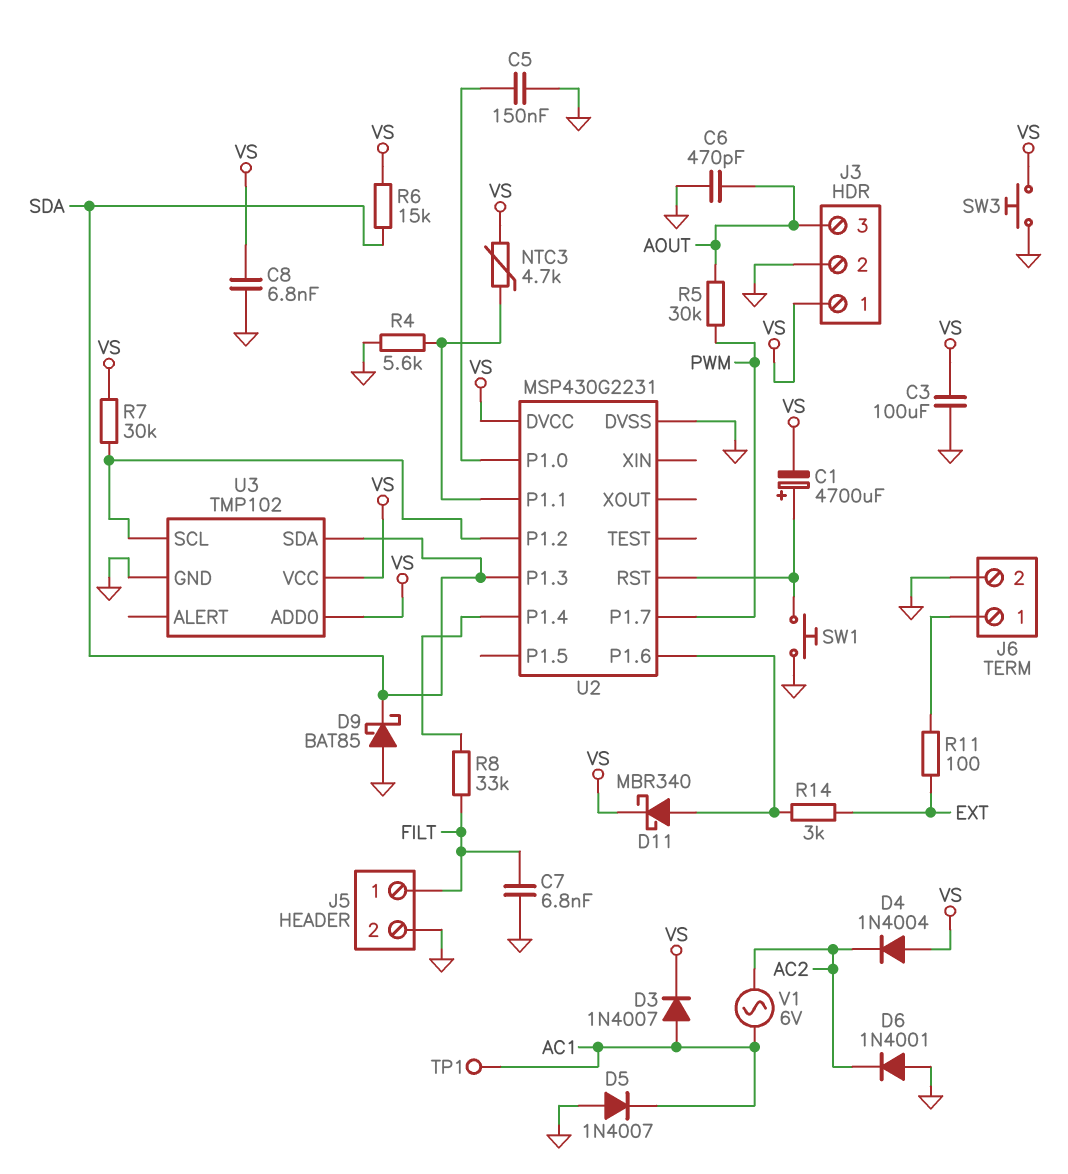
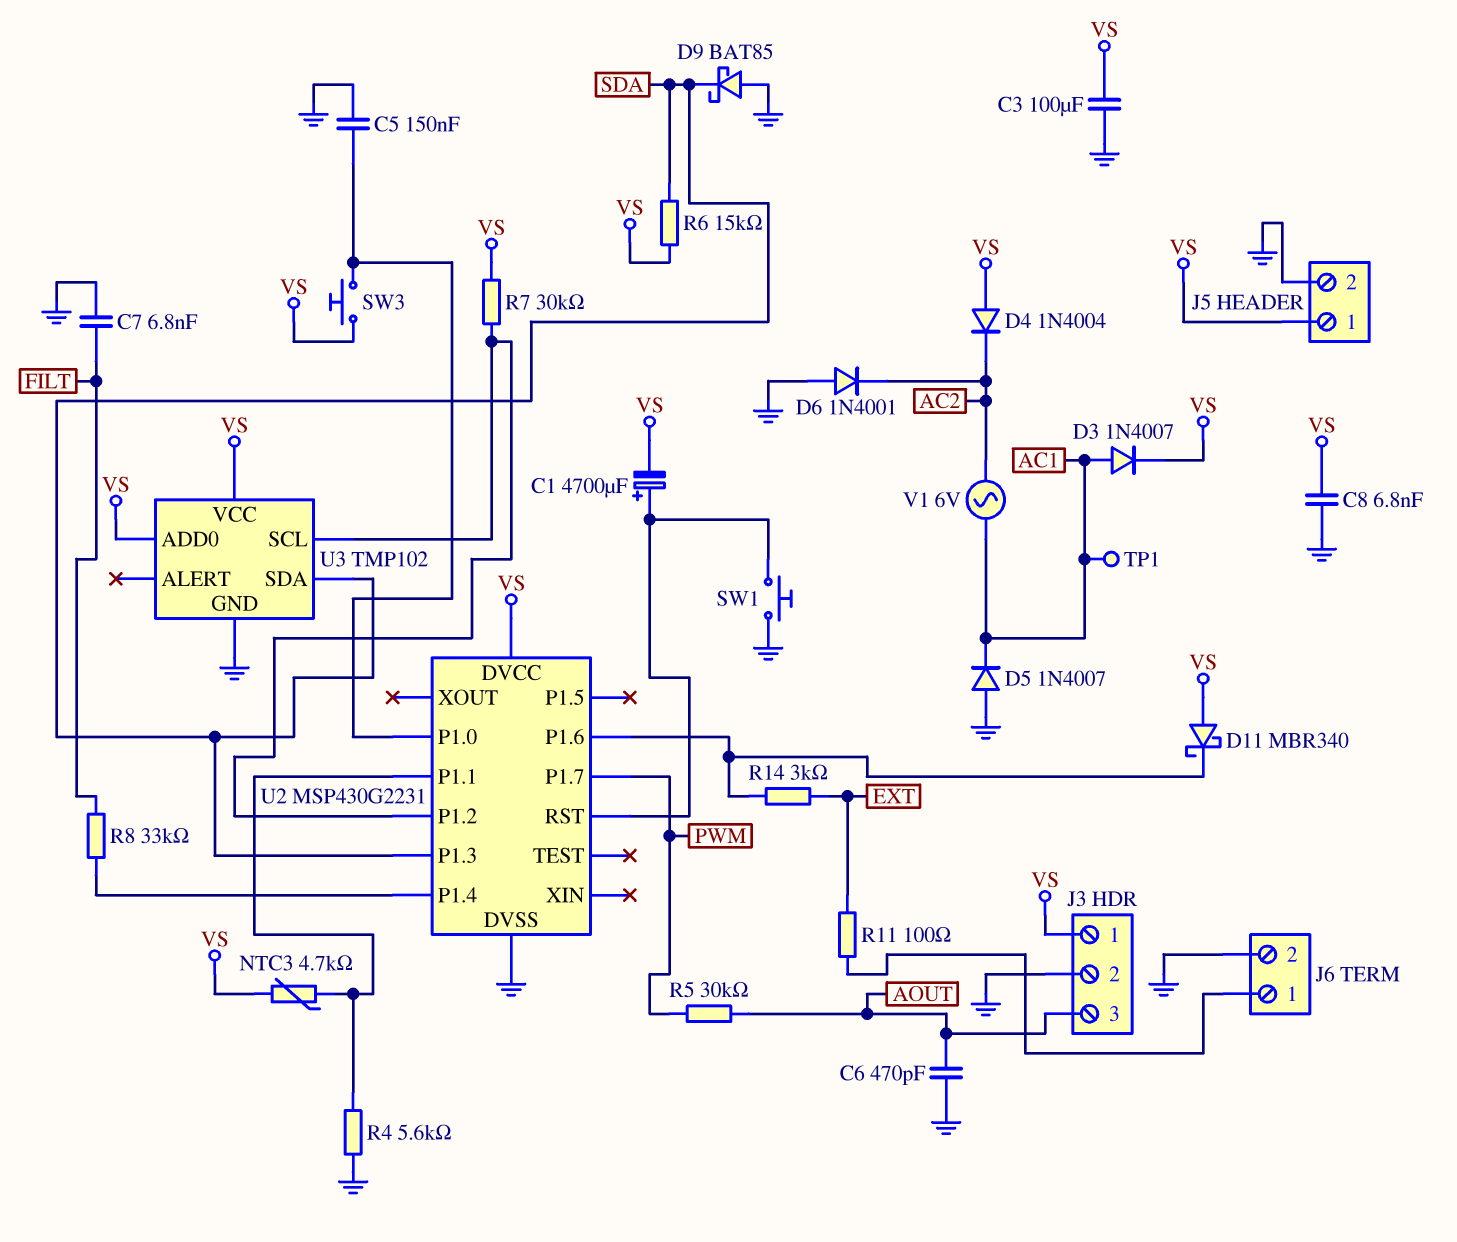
D11: schottky MBR340 (A U2/P1.6, K VS) -> schottky MBR340 (A VS, K U2/P1.6)
J5 pin 1: FILT -> VS
SW3: button (GND, VS) -> button (U2/P1.0, VS)

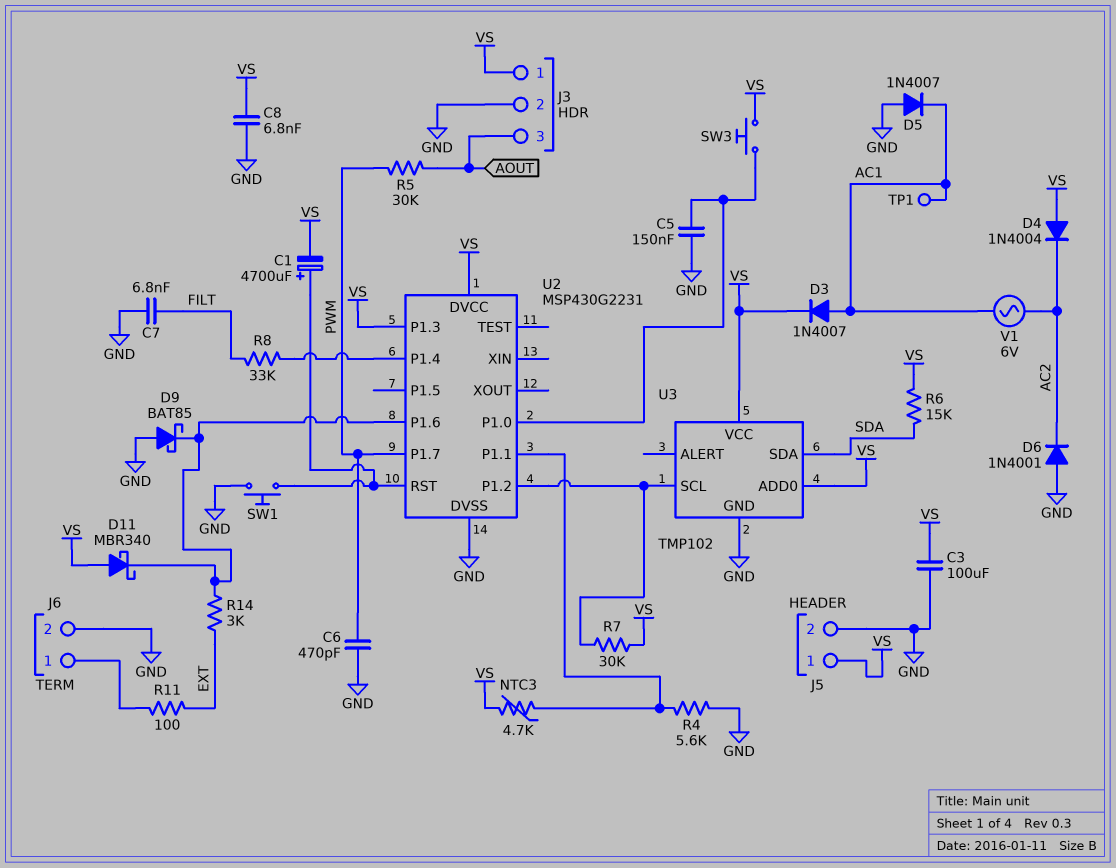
C6: 470pF (AOUT, GND) -> 470pF (GND, PWM)
D9: schottky BAT85 (A GND, K SDA) -> schottky BAT85 (A GND, K U2/P1.6)
U2 pin P1.3: SDA -> VS

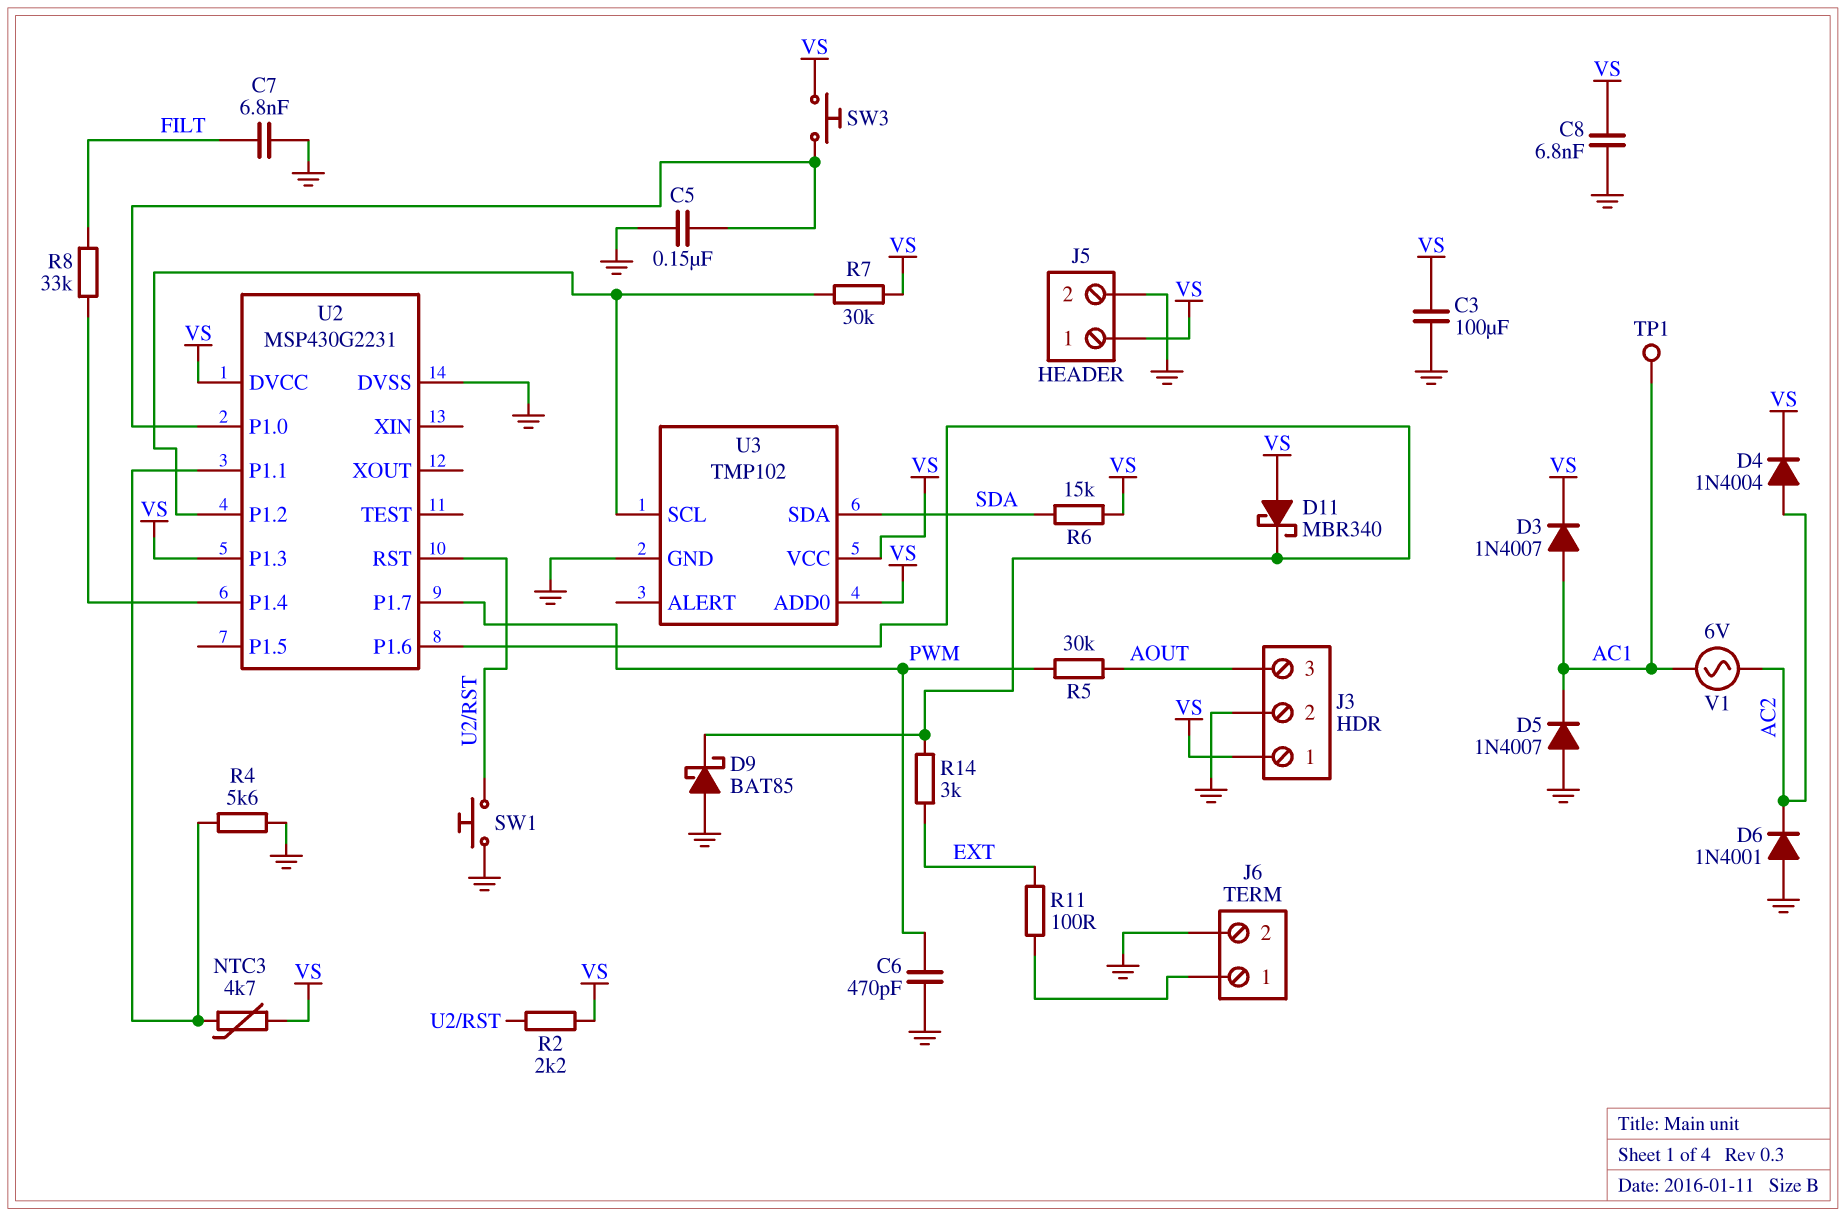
C1: 4700uF (plus U2/RST, minus VS) -> none
D4: diode 1N4004 (A VS, K AC2) -> diode 1N4004 (A AC2, K VS)
R2: none -> 2.2k (U2/RST, VS)

